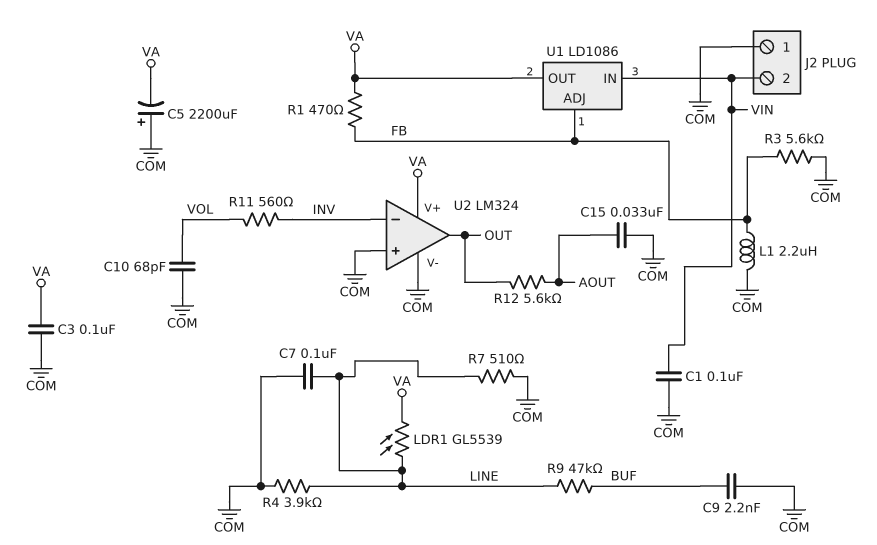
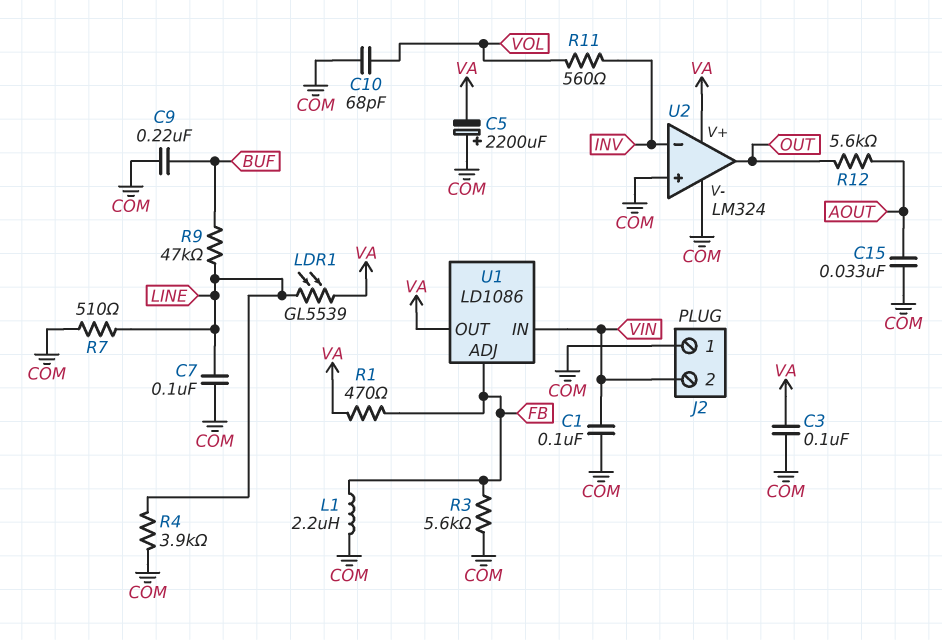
C9: 2.2nF (BUF, COM) -> 220nF (BUF, COM)

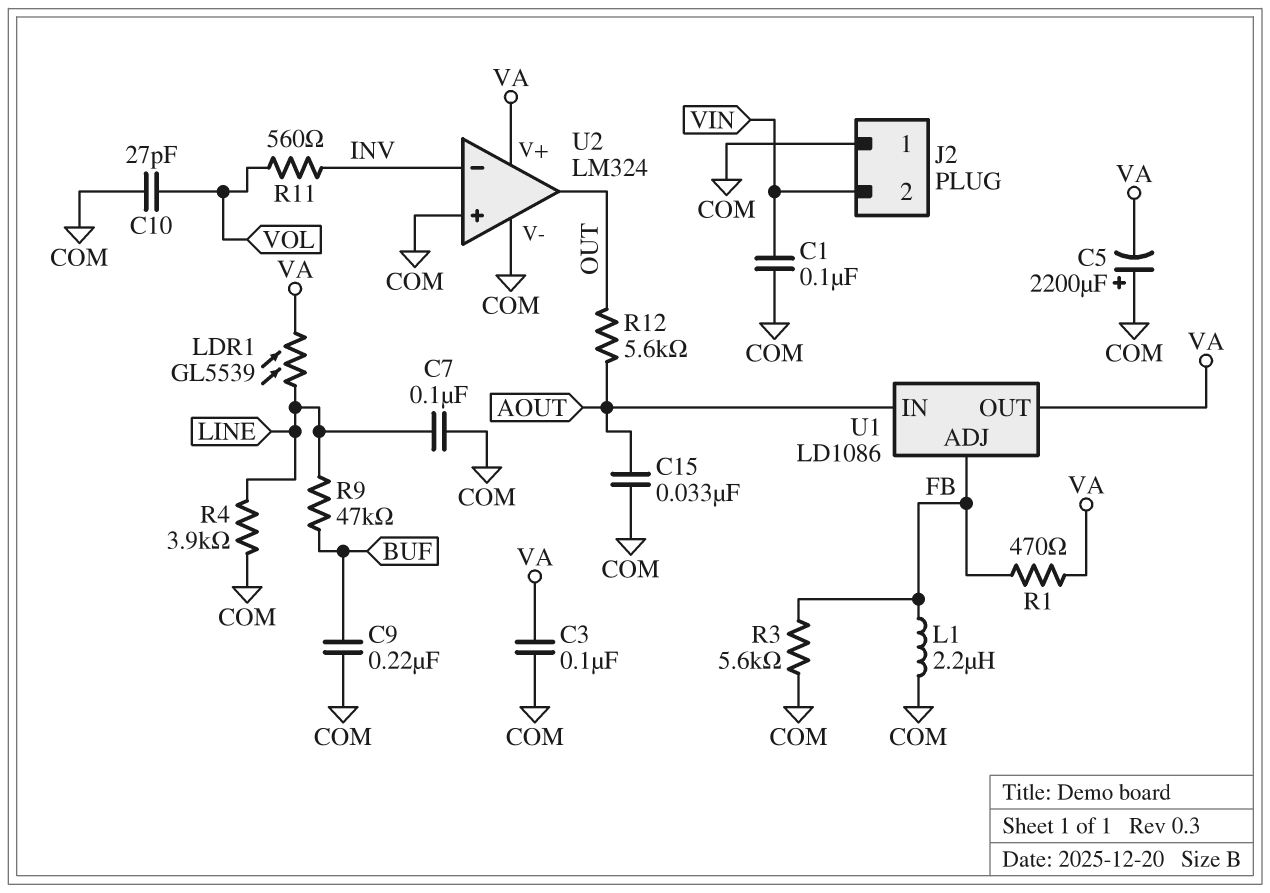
C10: 68pF (COM, VOL) -> 27pF (COM, VOL)
R7: 510 (COM, LINE) -> none
U1 pin IN: VIN -> AOUT

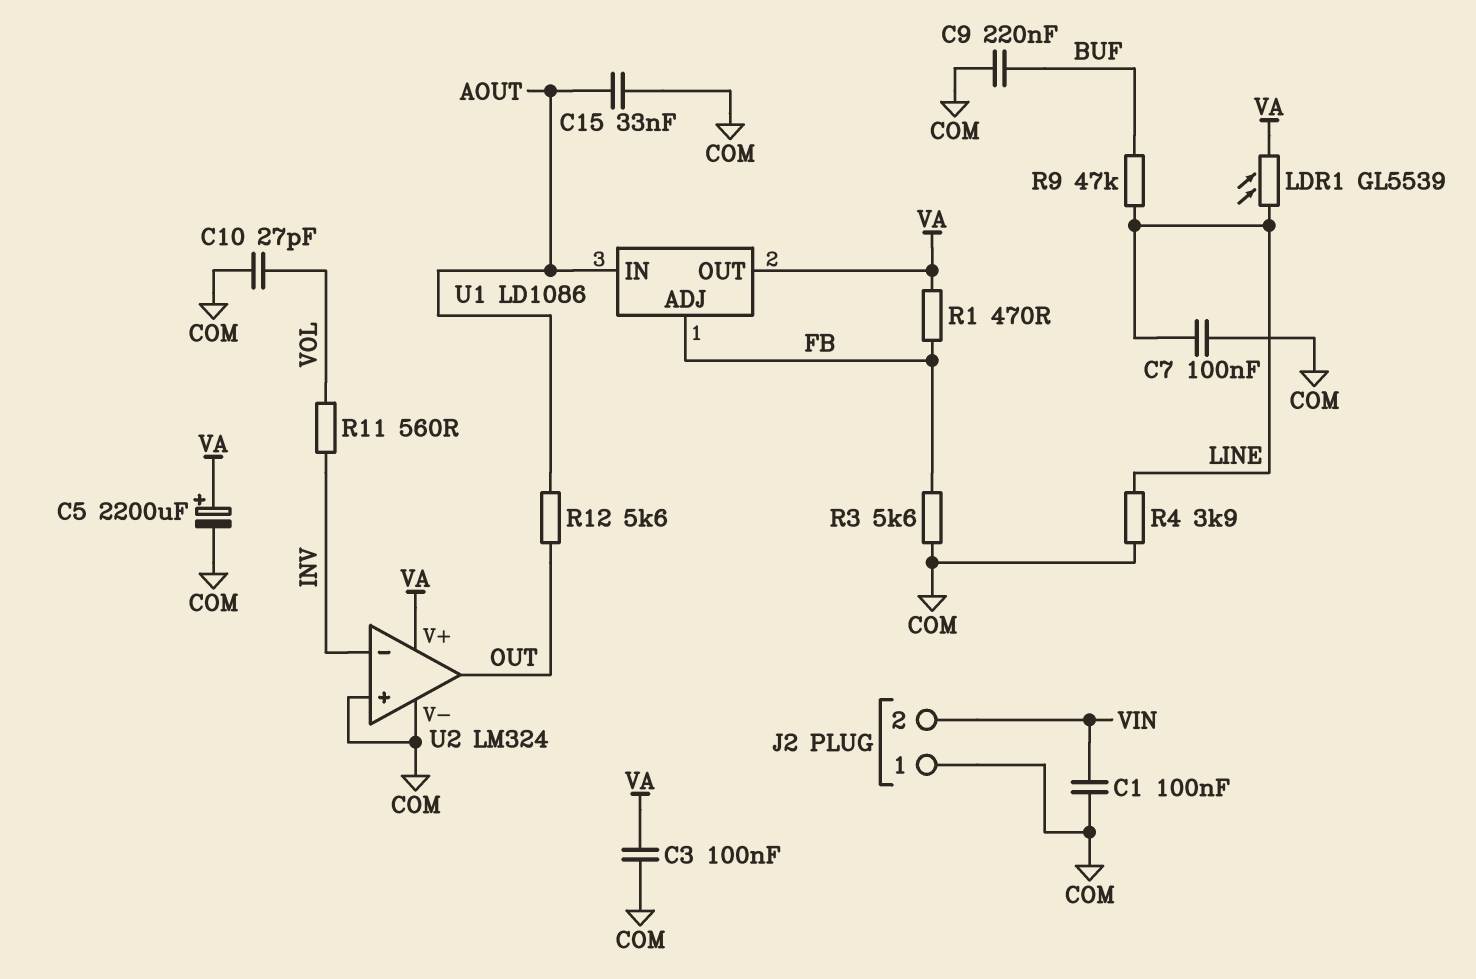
C5: 2200uF (plus COM, minus VA) -> 2200uF (plus VA, minus COM)
L1: 2.2uH (COM, FB) -> none

